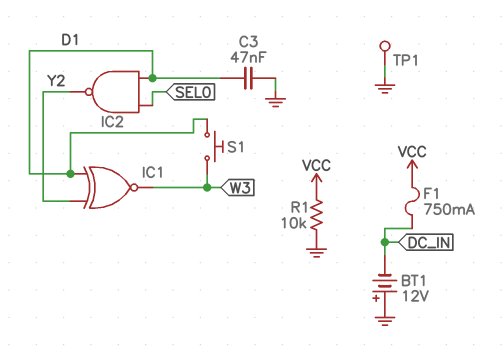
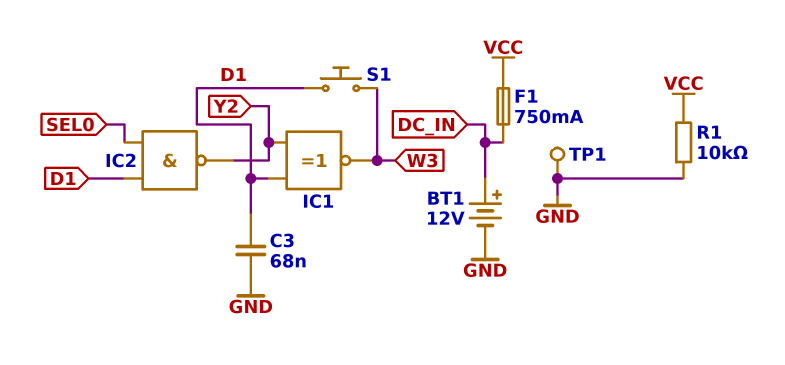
BT1: 12V (plus GND, minus DC_IN) -> 12V (plus DC_IN, minus GND)
C3: 47nF (D1, GND) -> 68nF (D1, GND)

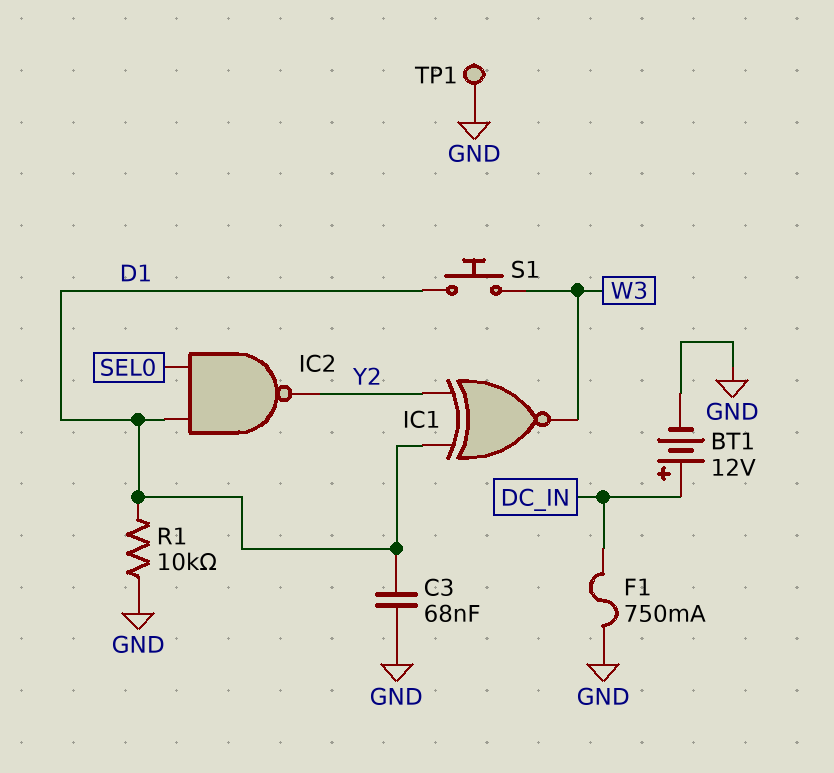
F1: 750mA (DC_IN, VCC) -> 750mA (DC_IN, GND)
R1: 10k (GND, VCC) -> 10k (D1, GND)

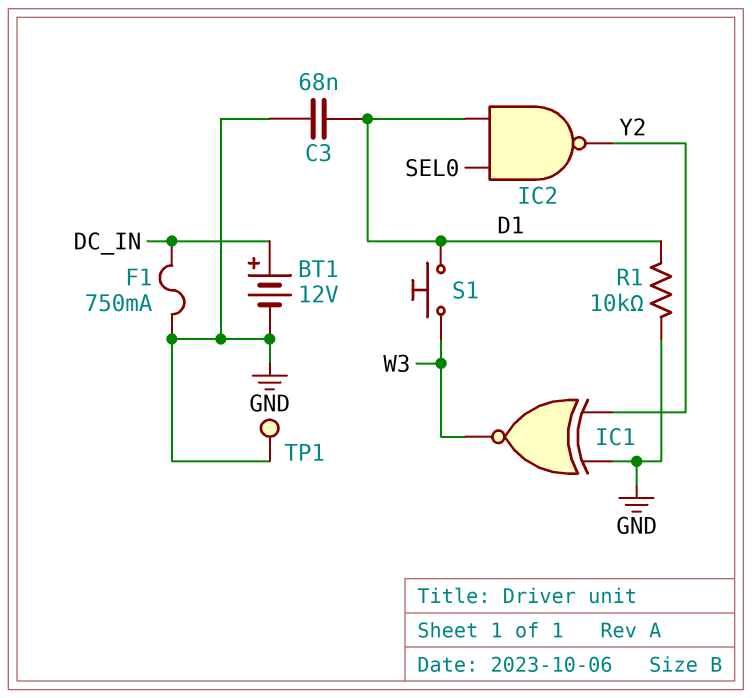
IC1: XNOR (in D1, in Y2, out W3) -> XNOR (in GND, in Y2, out W3)

